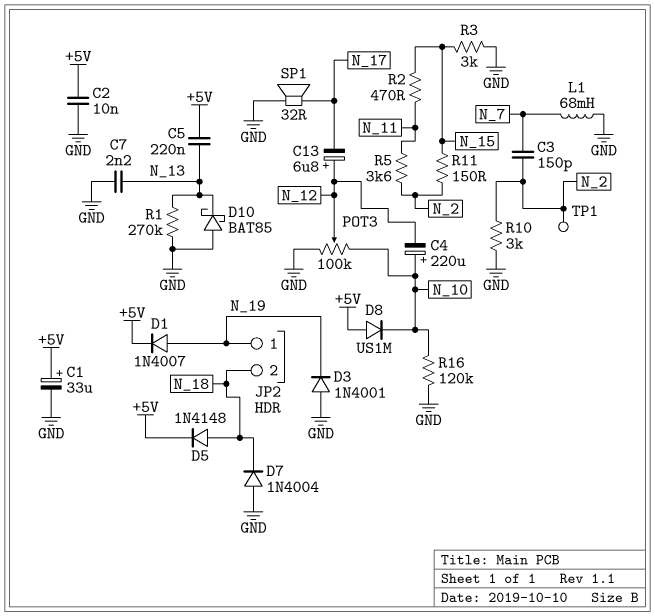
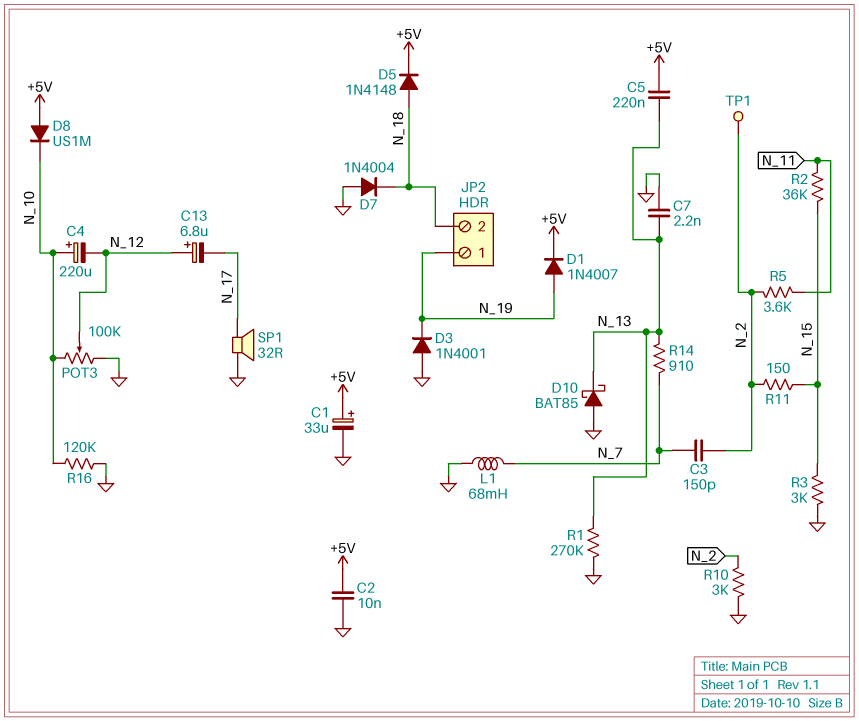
R2: 470 (N_11, N_15) -> 36k (N_11, N_15)
R14: none -> 910 (N_7, N_13)

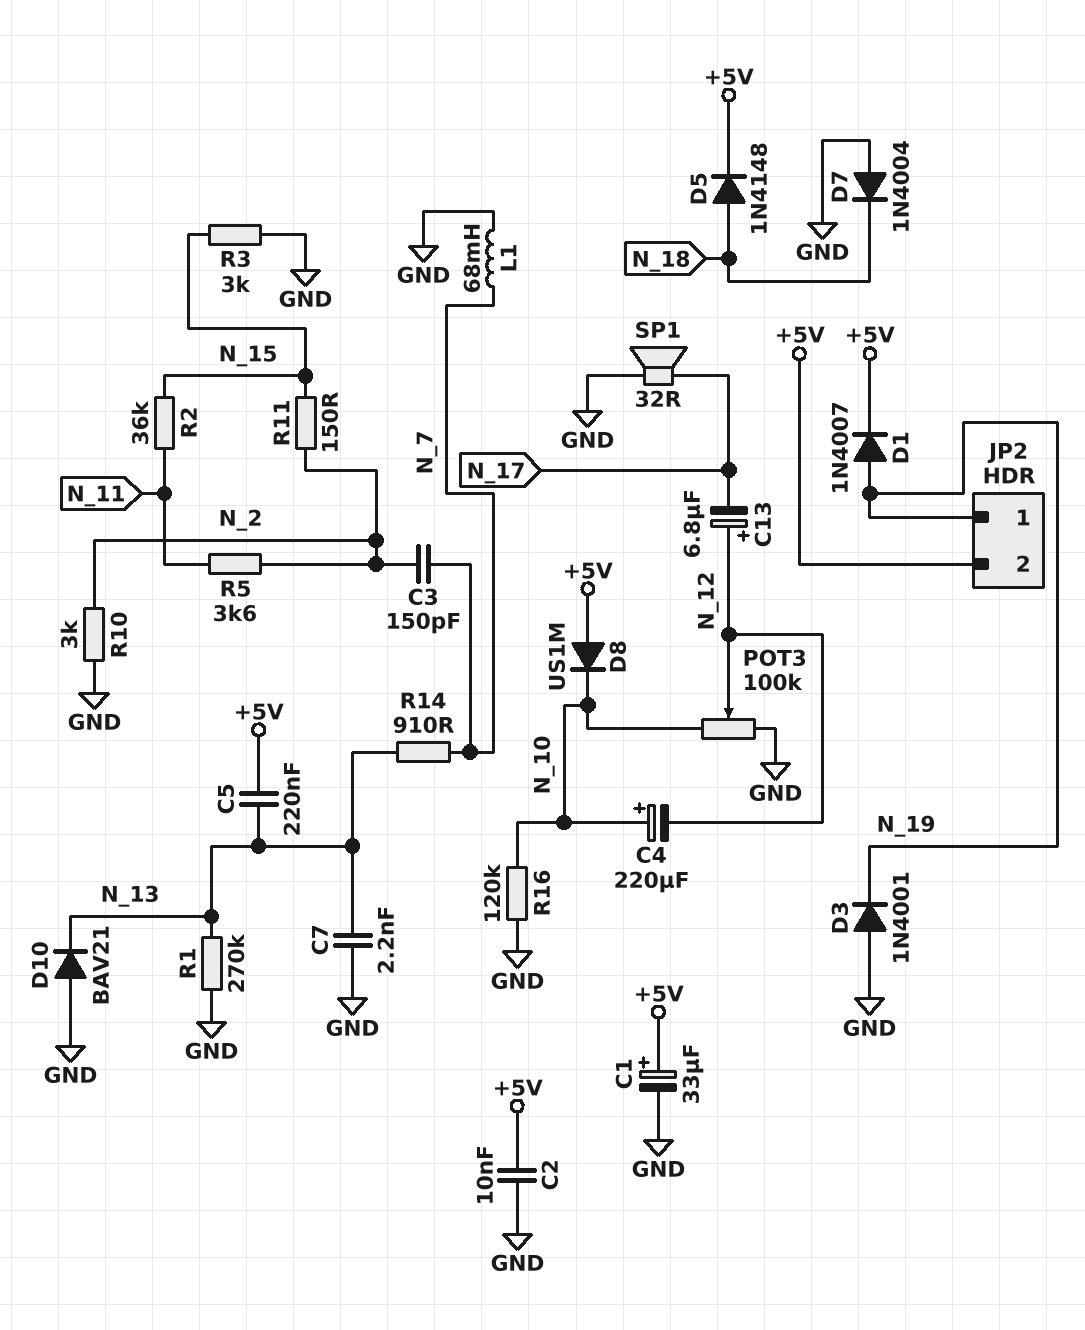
D10: schottky BAT85 (A GND, K N_13) -> diode BAV21 (A GND, K N_13)
JP2 pin 2: N_18 -> +5V
TP1: test point (N_2) -> none

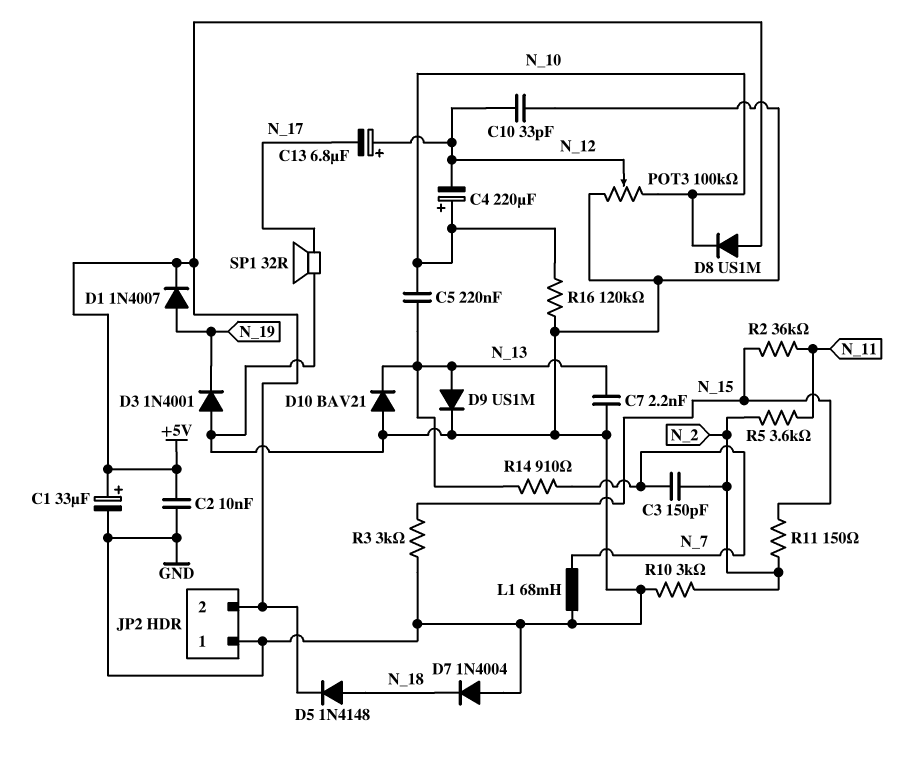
C5: 220nF (+5V, N_13) -> 220nF (N_10, N_13)
C10: none -> 33pF (GND, N_12)
D9: none -> diode US1M (A N_13, K GND)
JP2 pin 1: N_19 -> GND
R1: 270k (GND, N_13) -> none

